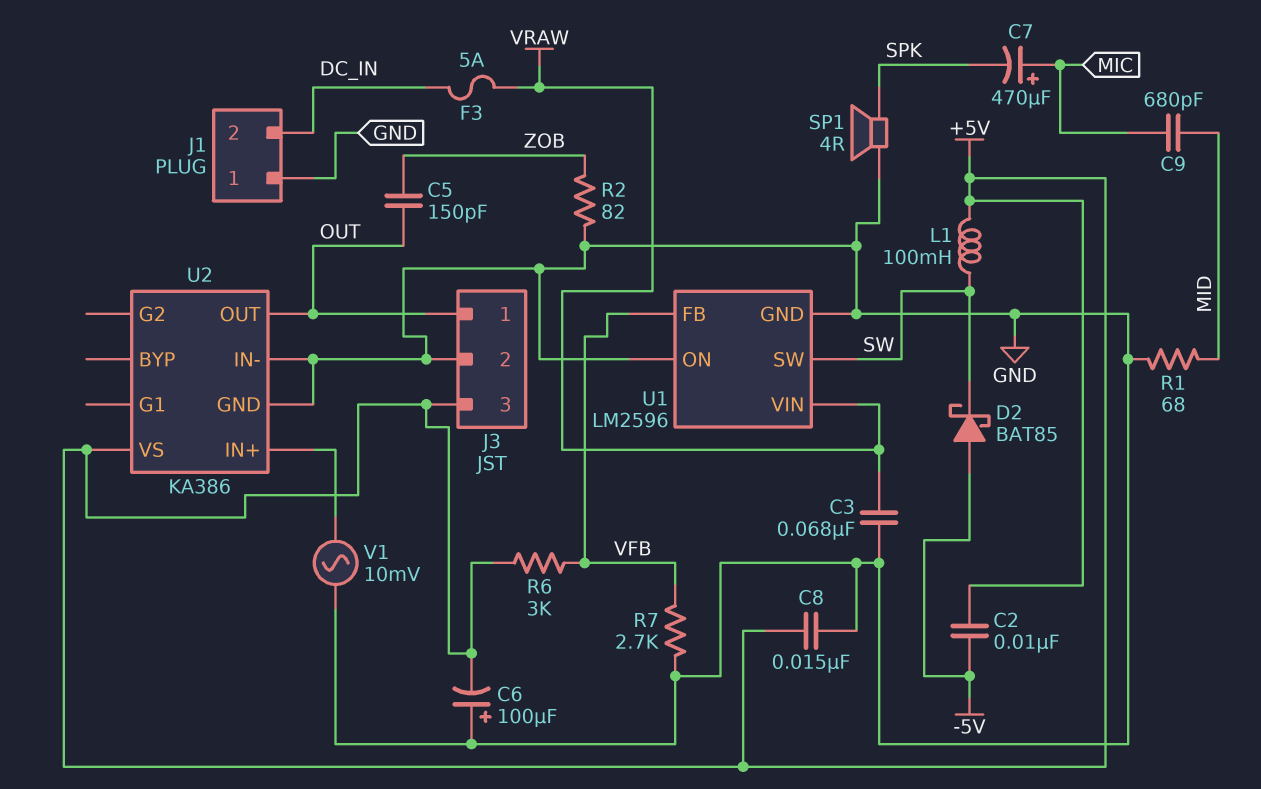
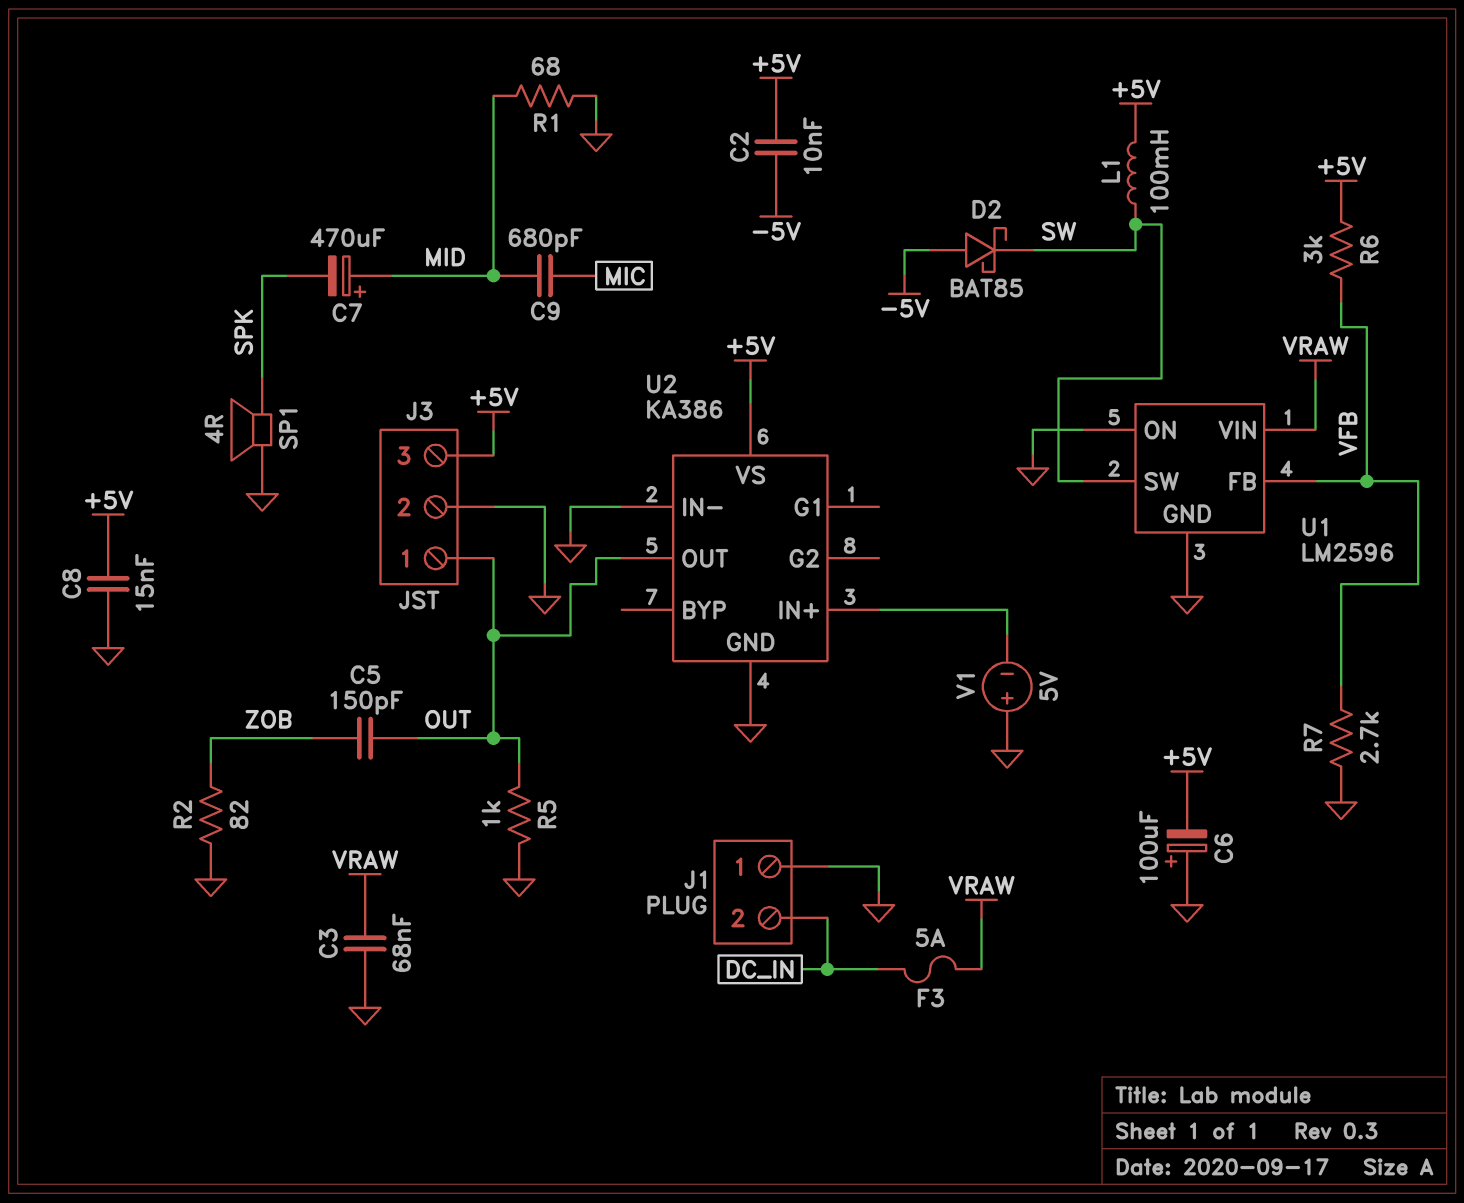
C7: 470uF (plus MIC, minus SPK) -> 470uF (plus MID, minus SPK)
R5: none -> 1k (GND, OUT)
V1: AC 10mV (GND, U2/IN+) -> 5V (plus GND, minus U2/IN+)

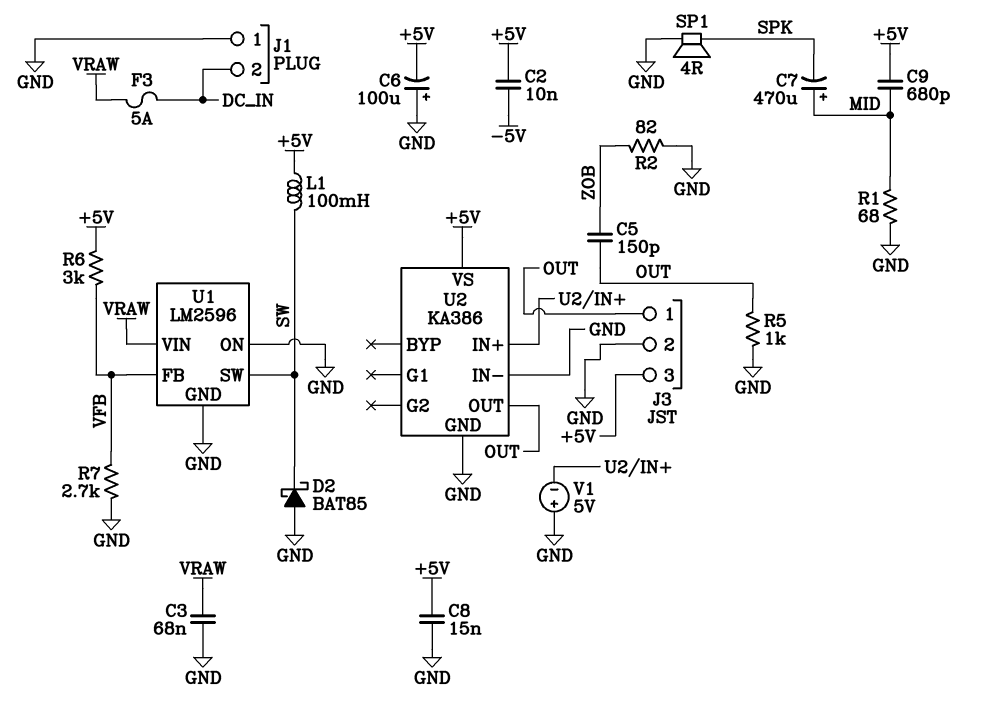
C9: 680pF (MIC, MID) -> 680pF (+5V, MID)
D2: schottky BAT85 (A -5V, K SW) -> schottky BAT85 (A GND, K SW)

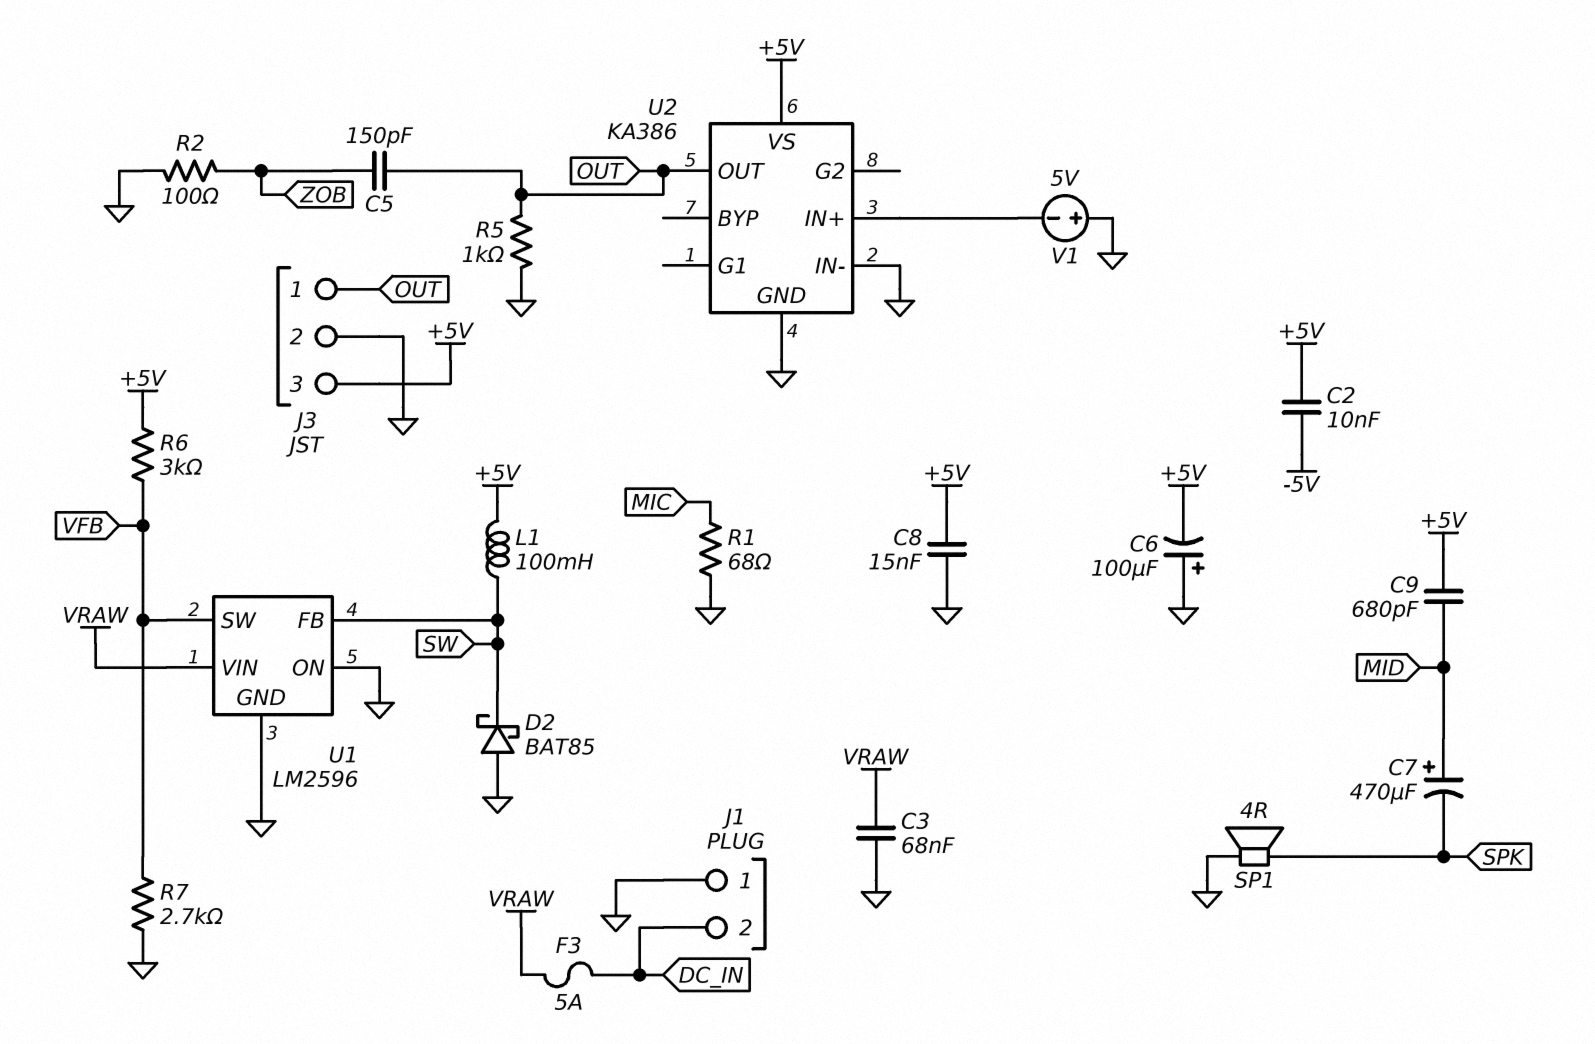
R1: 68 (GND, MID) -> 68 (GND, MIC)
R2: 82 (GND, ZOB) -> 100 (GND, ZOB)
U1 pin FB: VFB -> SW
U1 pin SW: SW -> VFB

